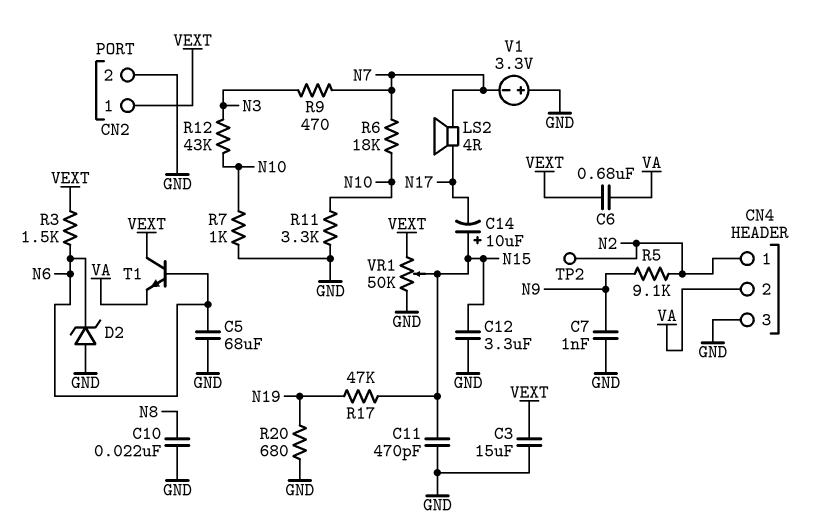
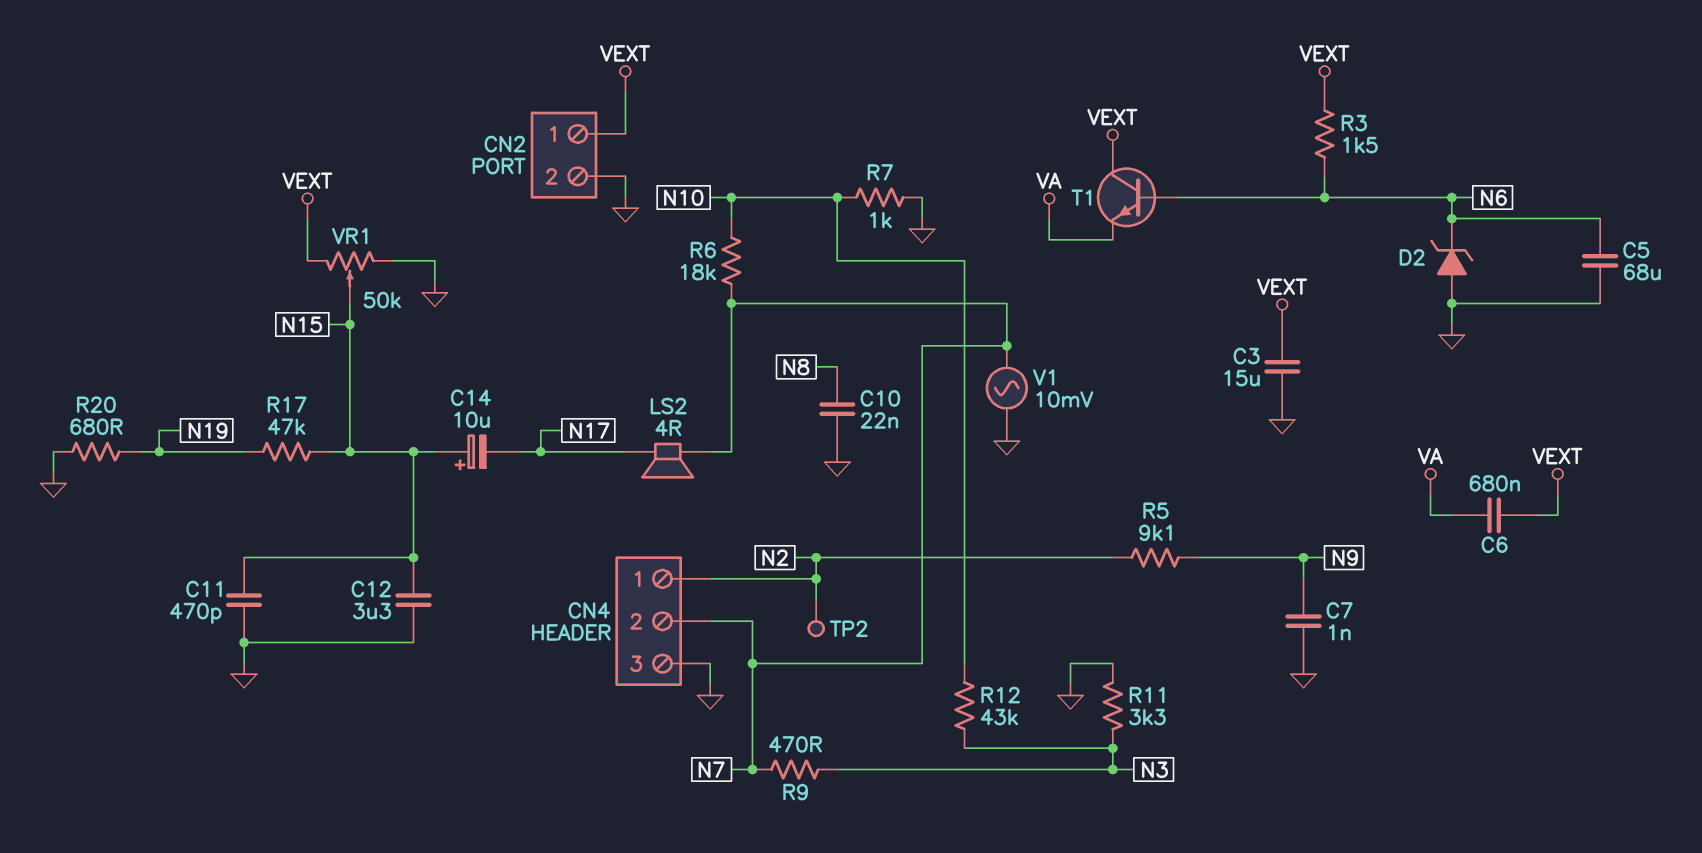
CN4 pin 2: VA -> N7
R11: 3.3k (GND, N10) -> 3.3k (GND, N3)
V1: 3.3V (plus GND, minus N7) -> AC 10mV (GND, N7)

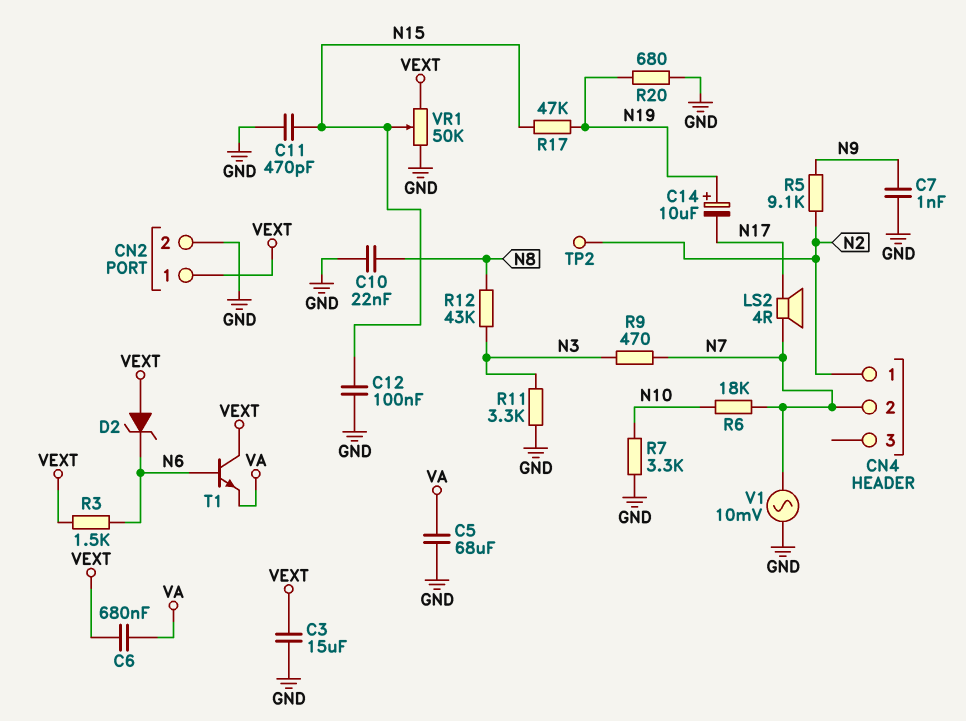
C5: 68uF (GND, N6) -> 68uF (GND, VA)
C12: 3.3uF (GND, N15) -> 100nF (GND, N15)
C14: 10uF (plus N15, minus N17) -> 10uF (plus N19, minus N17)
CN4 pin 3: GND -> none
D2: zener (A GND, K N6) -> zener (A VEXT, K N6)
R7: 1k (GND, N10) -> 3.3k (GND, N10)
R12: 43k (N3, N10) -> 43k (N3, N8)

